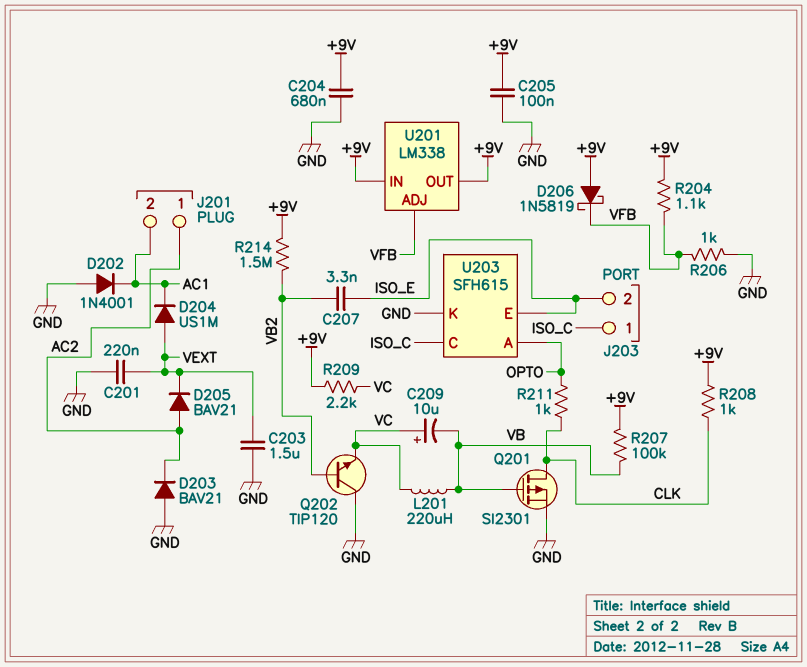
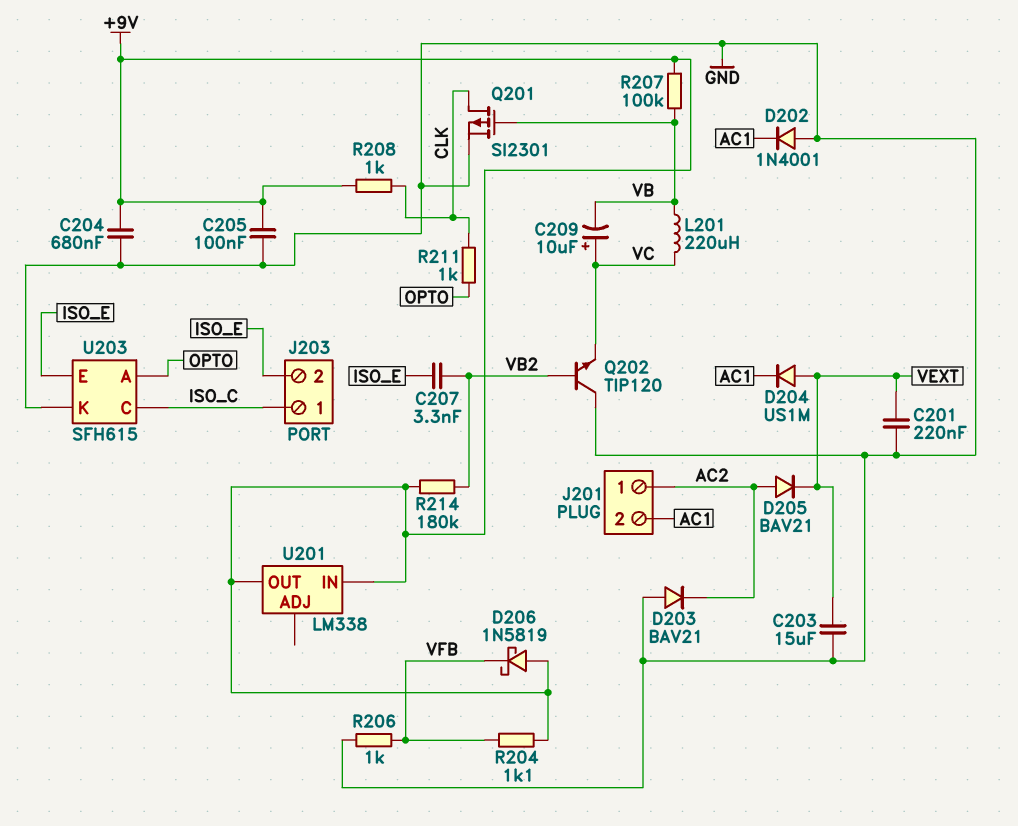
C203: 1.5uF (GND, VEXT) -> 15uF (GND, VEXT)
R209: 2.2k (+9V, VC) -> none
R214: 1.5M (+9V, VB2) -> 180k (+9V, VB2)
U201 pin ADJ: VFB -> none

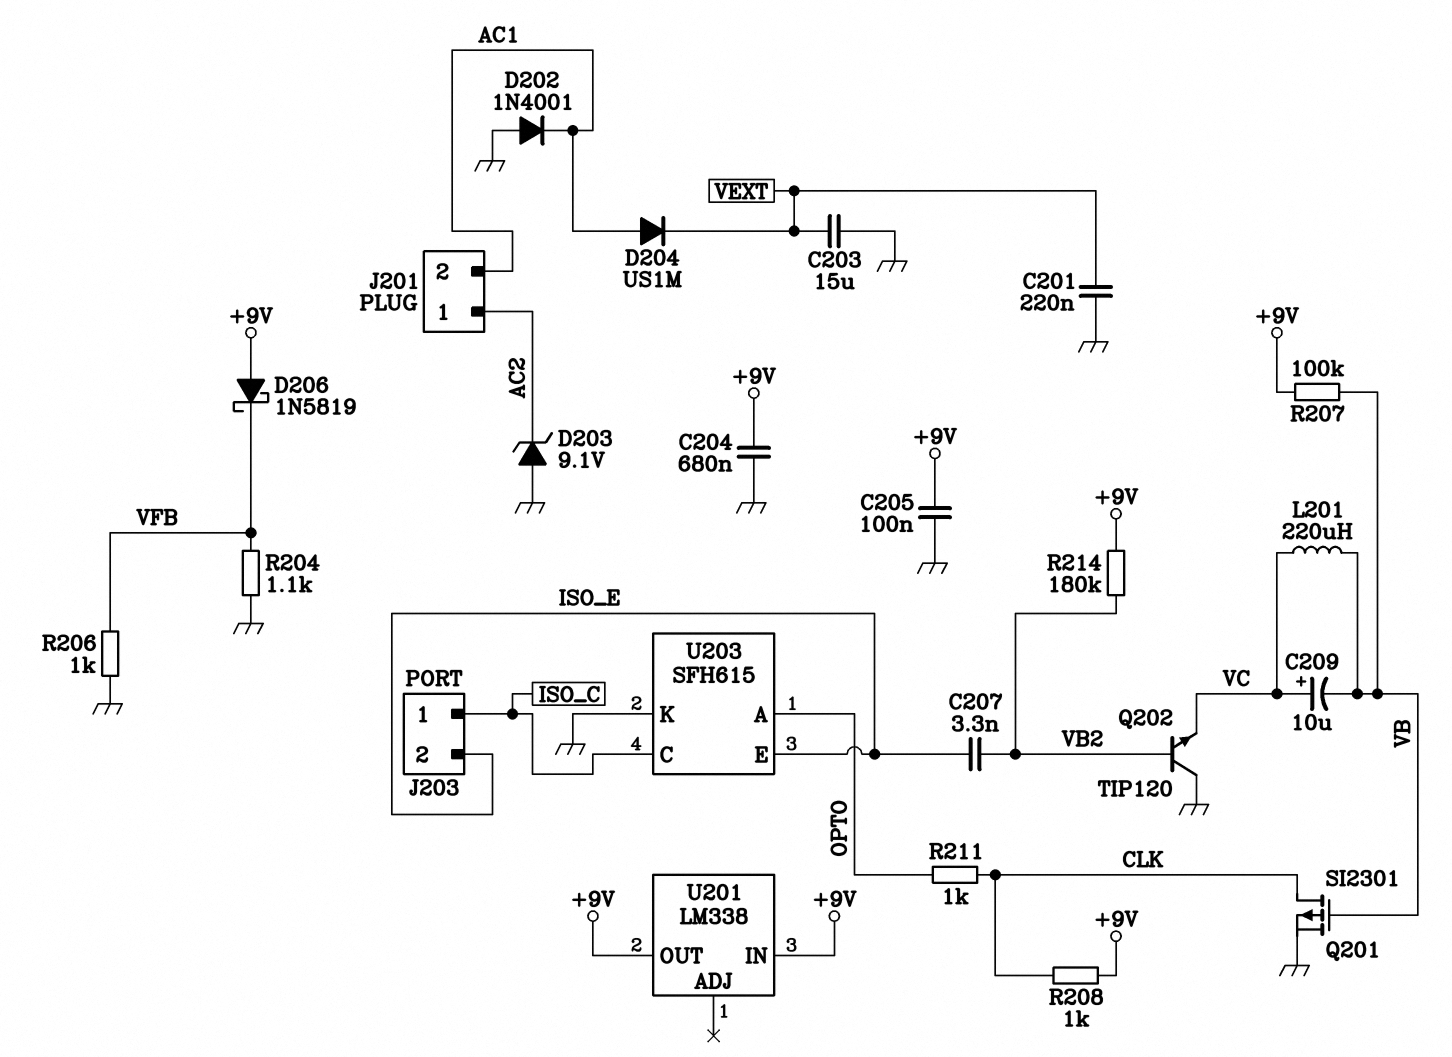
D203: diode BAV21 (A GND, K AC2) -> zener 9.1V (A GND, K AC2)
D204: diode US1M (A VEXT, K AC1) -> diode US1M (A AC1, K VEXT)
D205: diode BAV21 (A AC2, K VEXT) -> none
R204: 1.1k (+9V, VFB) -> 1.1k (GND, VFB)

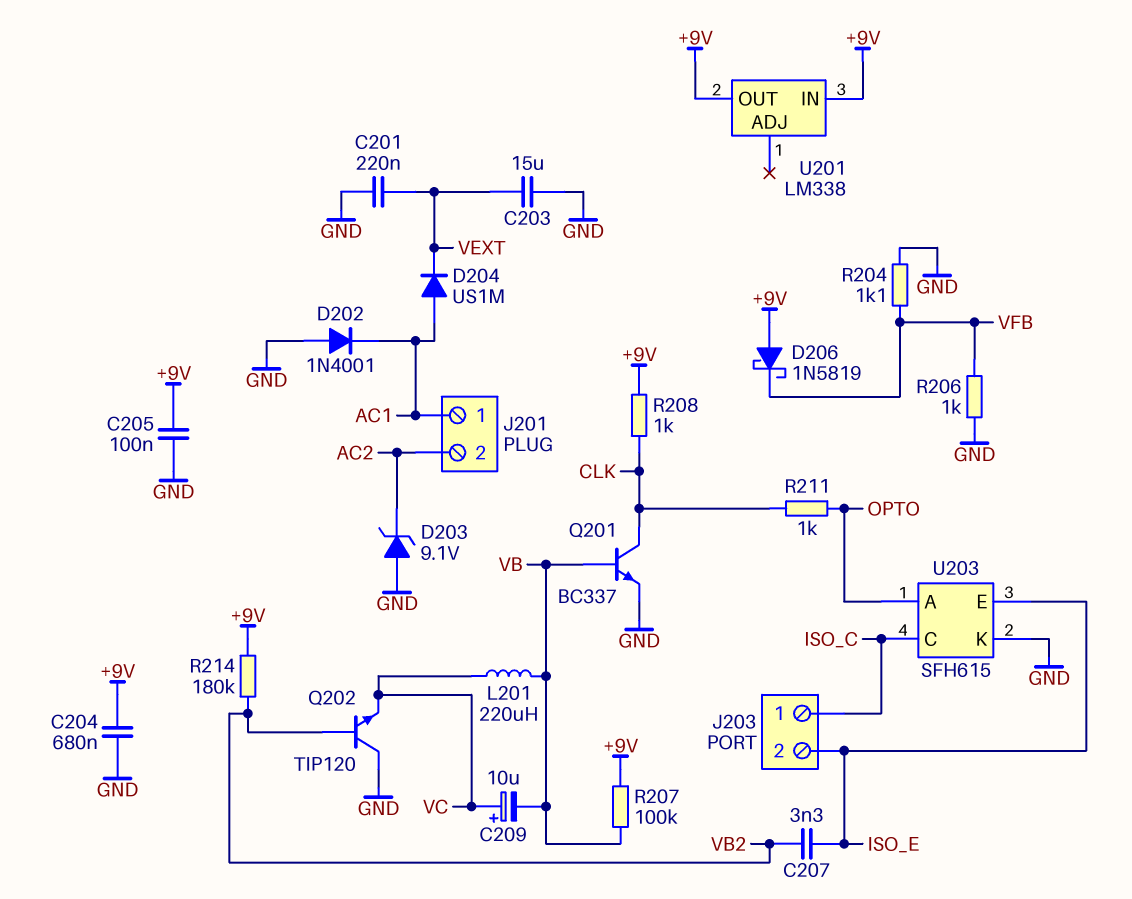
J201 pin 1: AC2 -> AC1
J201 pin 2: AC1 -> AC2
Q201: PMOS SI2301 (G VB, D CLK, S GND) -> NPN BC337 (B VB, C CLK, E GND)

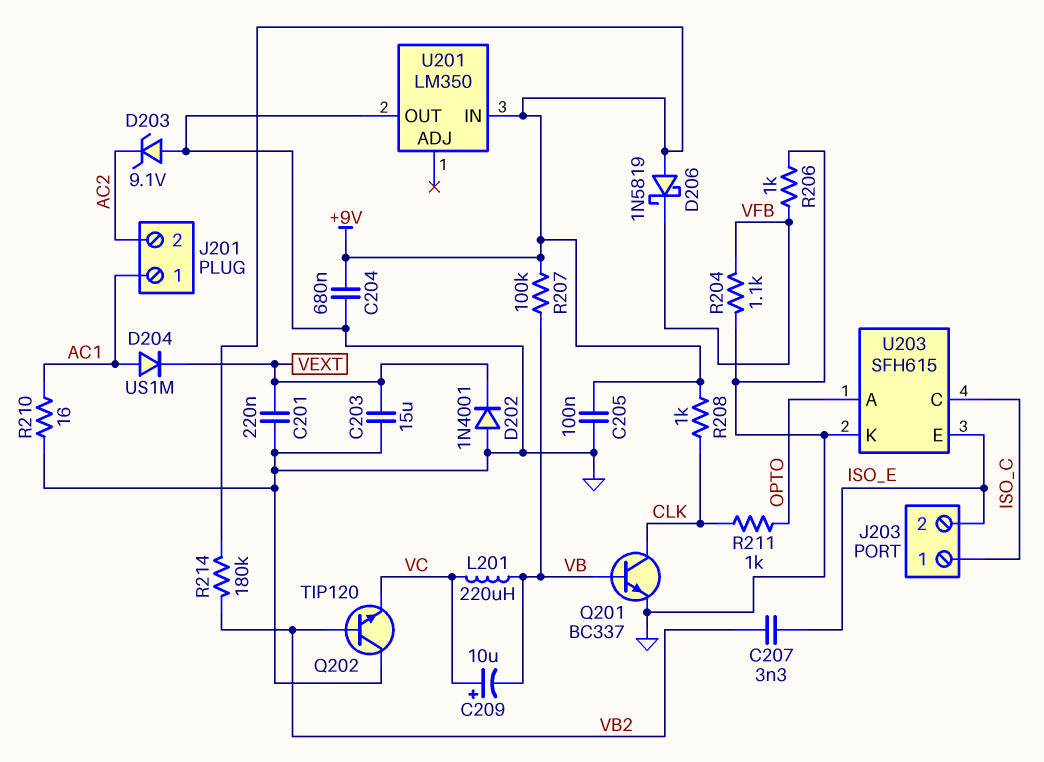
D202: diode 1N4001 (A GND, K AC1) -> diode 1N4001 (A GND, K VEXT)
R210: none -> 16 (AC1, GND)
U201: LM338 -> LM350
U201 pin OUT: +9V -> GND

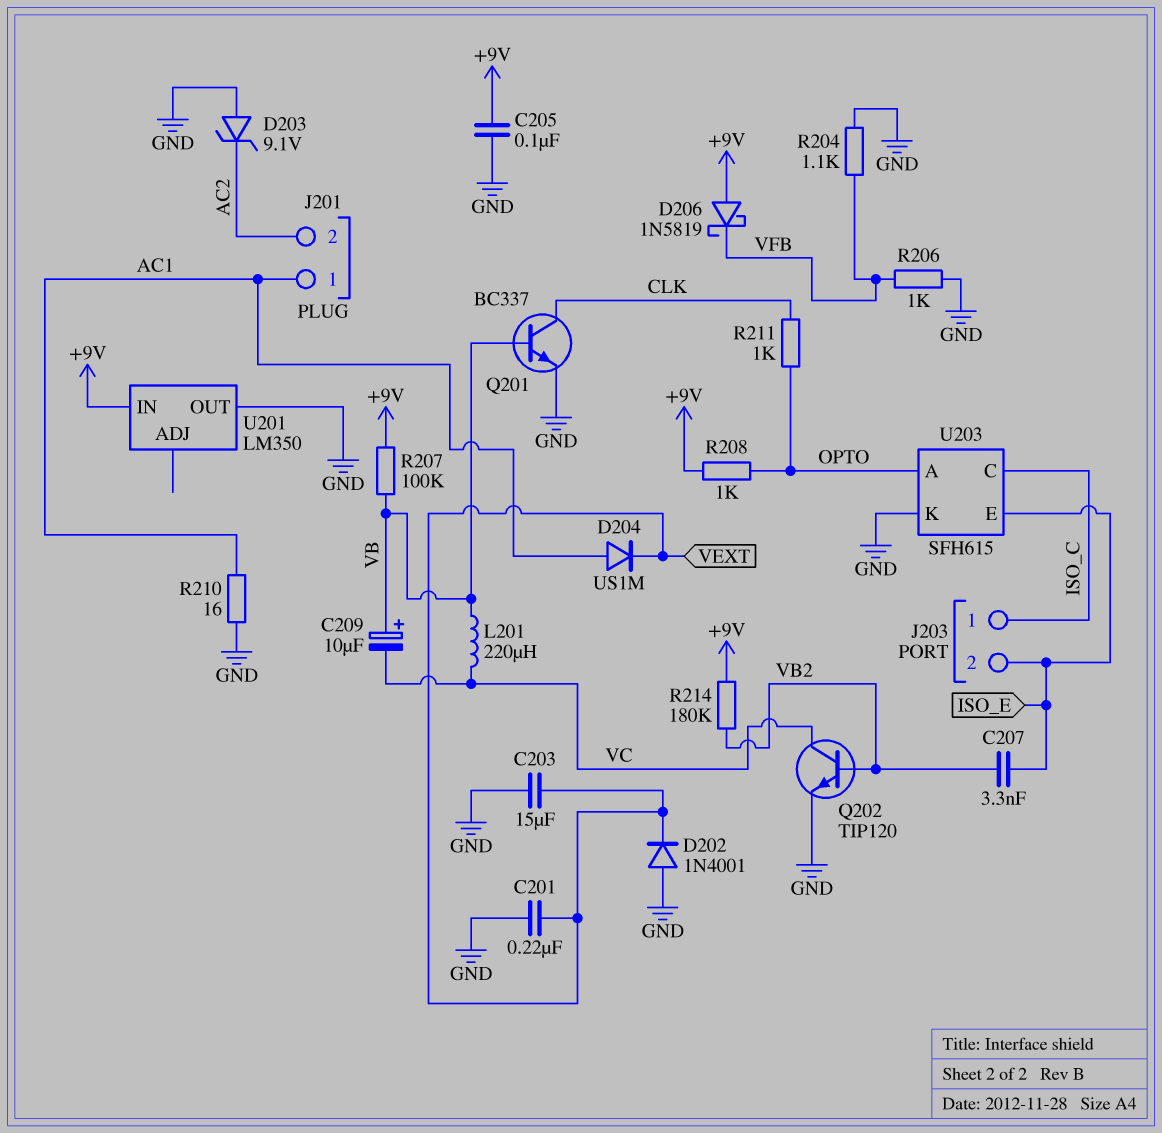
C204: 680nF (+9V, GND) -> none
C209: 10uF (plus VC, minus VB) -> 10uF (plus VB, minus VC)
Q202: NPN TIP120 (B VB2, C GND, E VC) -> NPN TIP120 (B VB2, C VC, E GND)
R208: 1k (+9V, CLK) -> 1k (+9V, OPTO)

